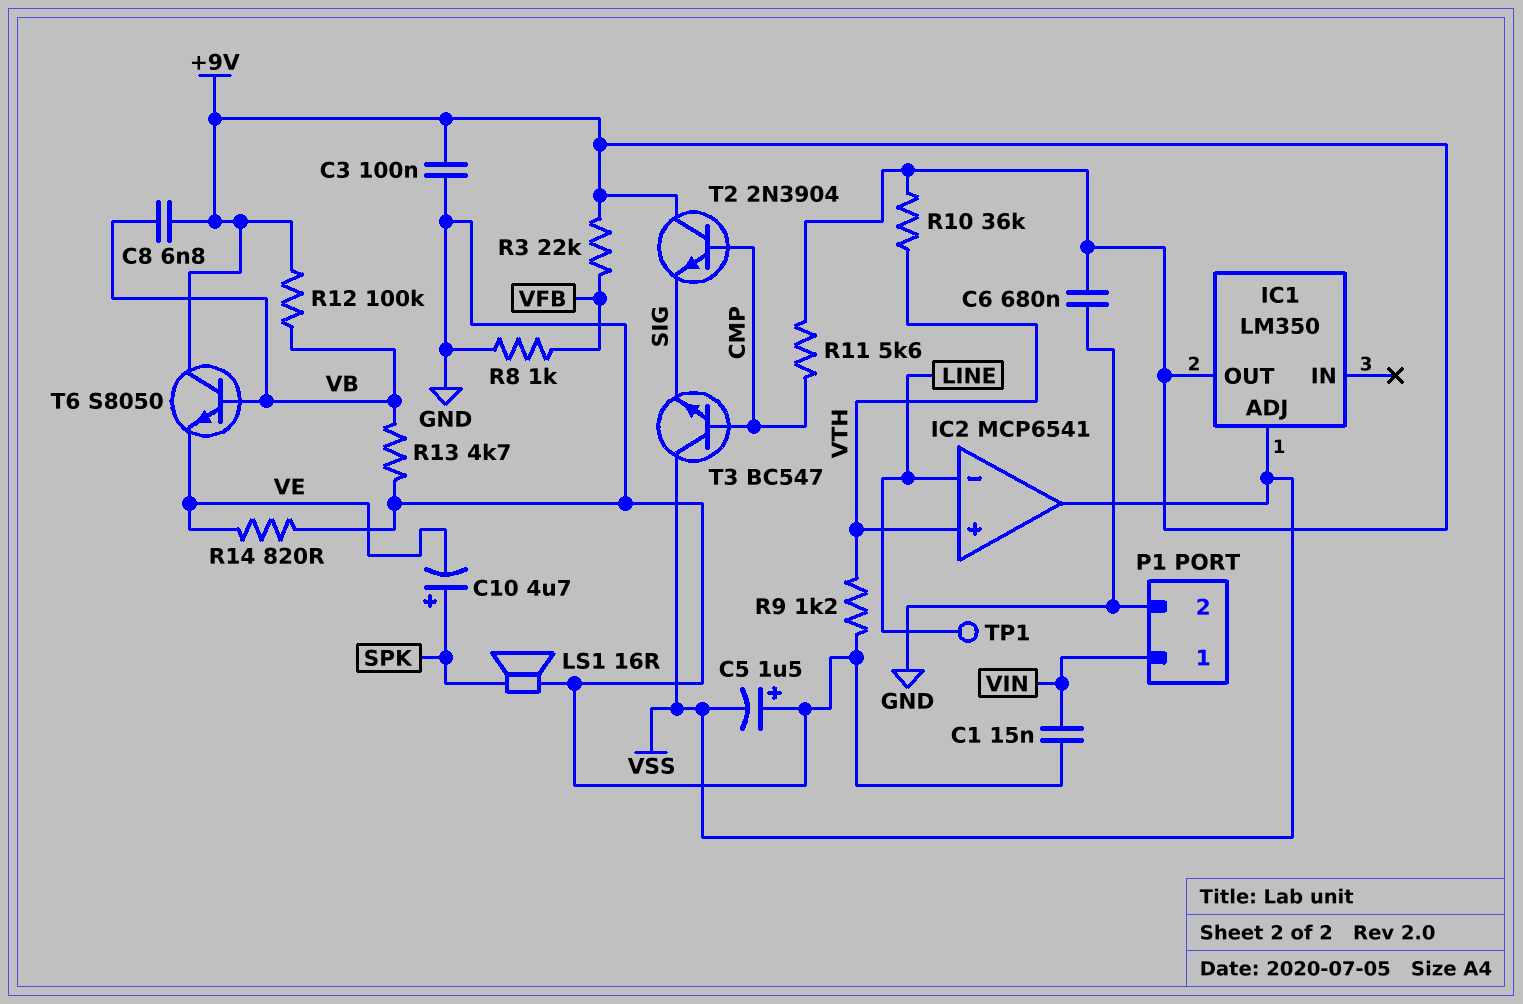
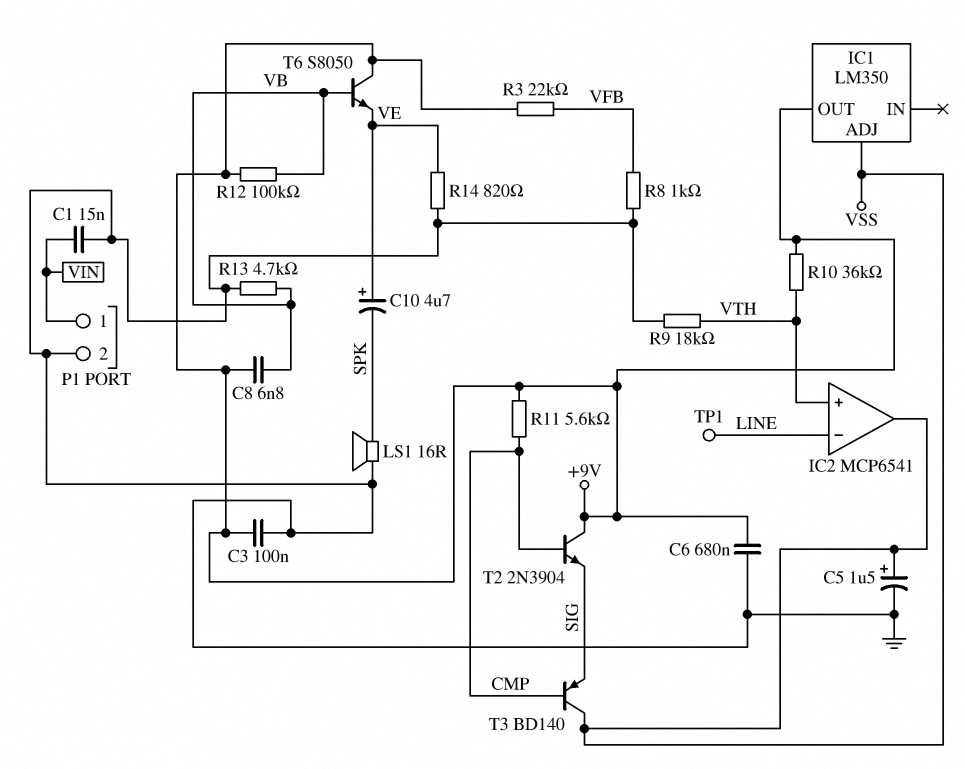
C5: 1.5uF (plus GND, minus VSS) -> 1.5uF (plus VSS, minus GND)
C10: 4.7uF (plus SPK, minus VE) -> 4.7uF (plus VE, minus SPK)
R9: 1.2k (GND, VTH) -> 18k (GND, VTH)
T3: NPN BC547 (B CMP, C VSS, E SIG) -> PNP BD140 (B CMP, C VSS, E SIG)

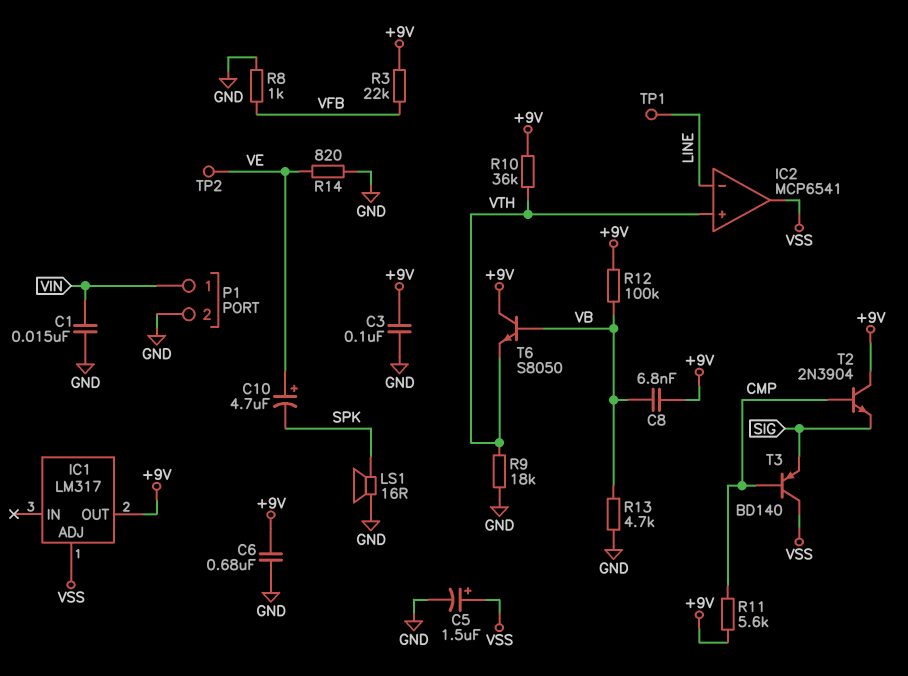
IC1: LM350 -> LM317
T6: NPN S8050 (B VB, C +9V, E VE) -> NPN S8050 (B VB, C +9V, E VTH)
TP2: none -> test point (VE)

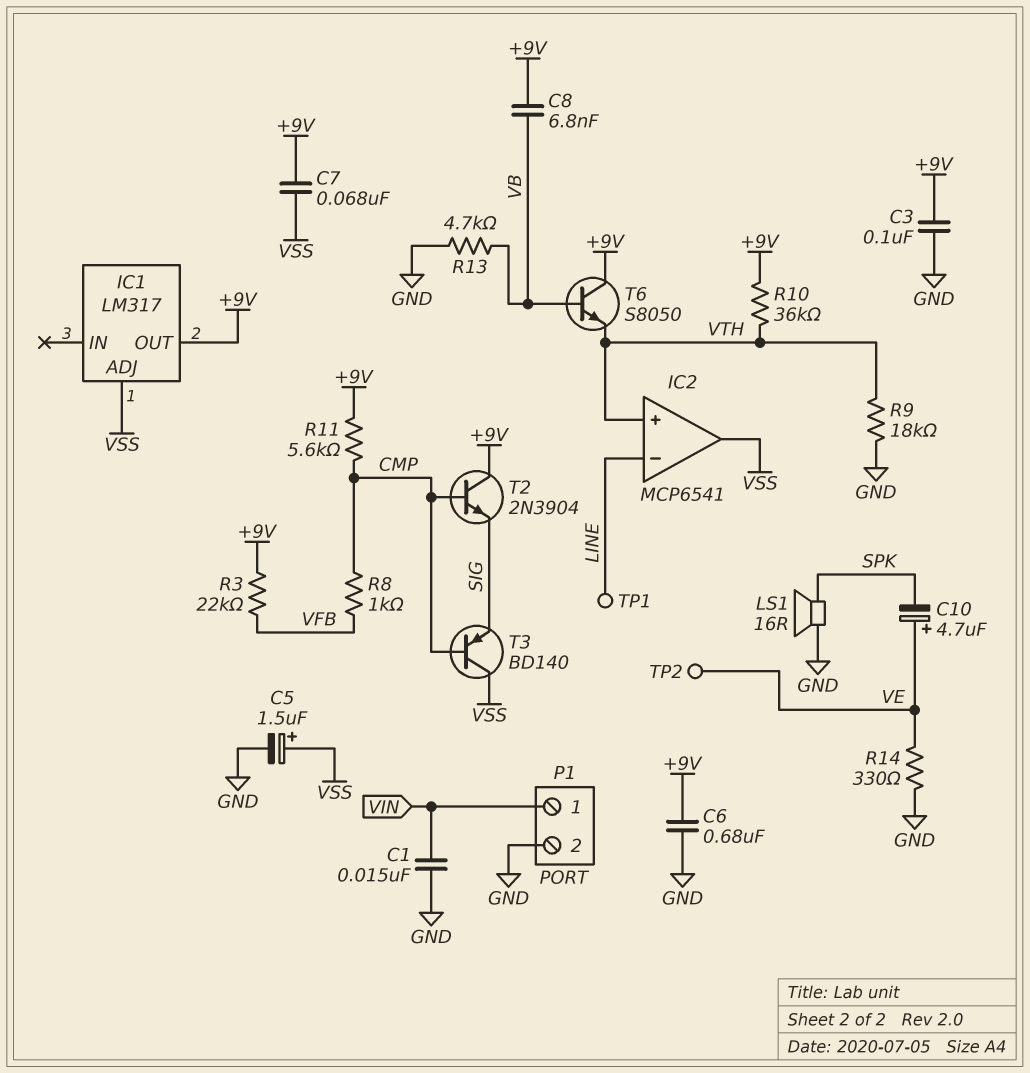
C7: none -> 68nF (+9V, VSS)
R8: 1k (GND, VFB) -> 1k (CMP, VFB)
R12: 100k (+9V, VB) -> none
R14: 820 (GND, VE) -> 330 (GND, VE)

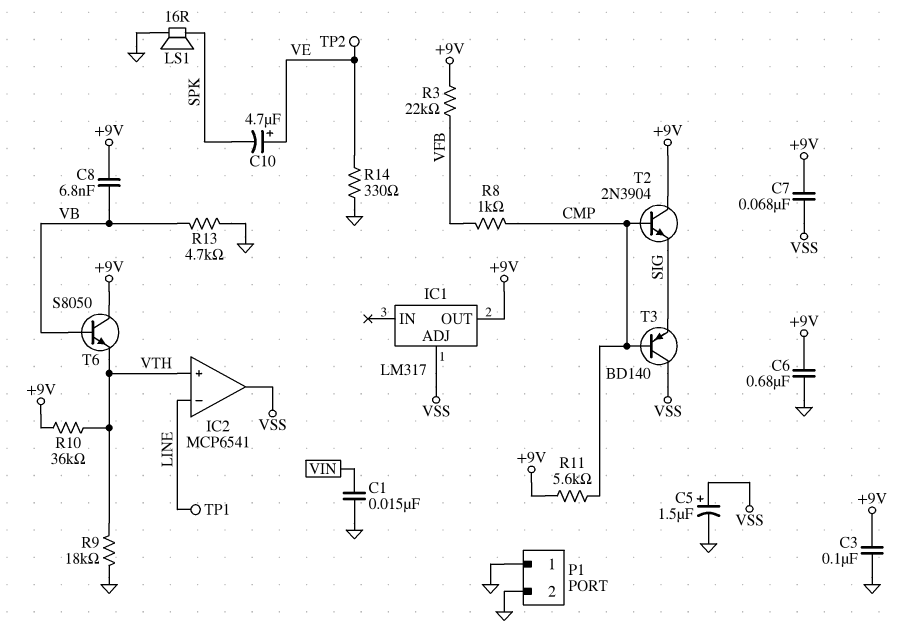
P1 pin 1: VIN -> GND

